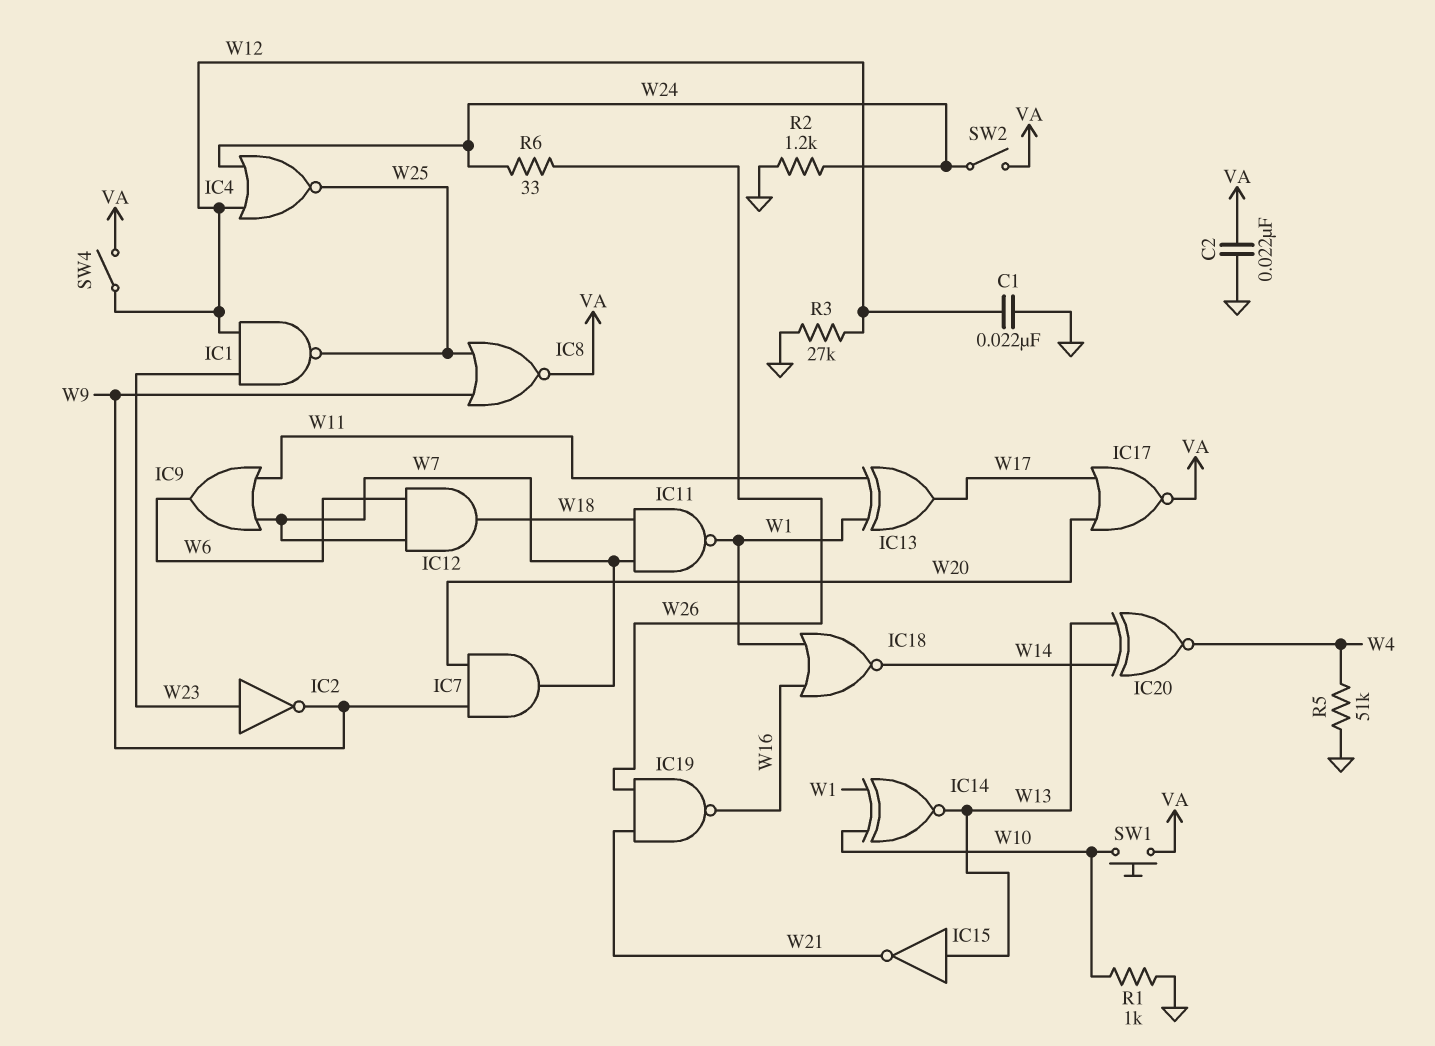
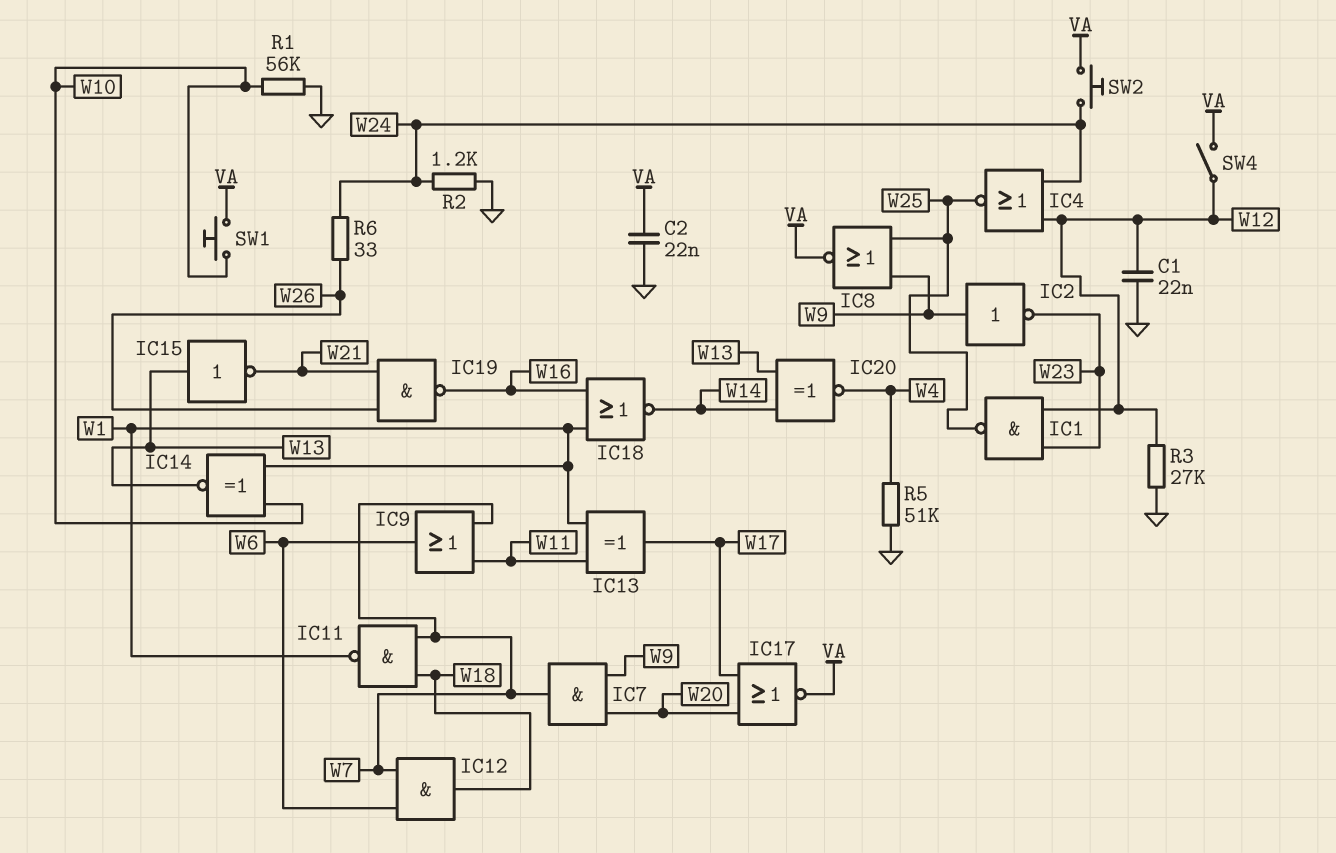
IC2: NOT (in W23, out W9) -> NOT (in W9, out W23)
R1: 1k (GND, W10) -> 56k (GND, W10)
SW2: switch (VA, W24) -> button (VA, W24)

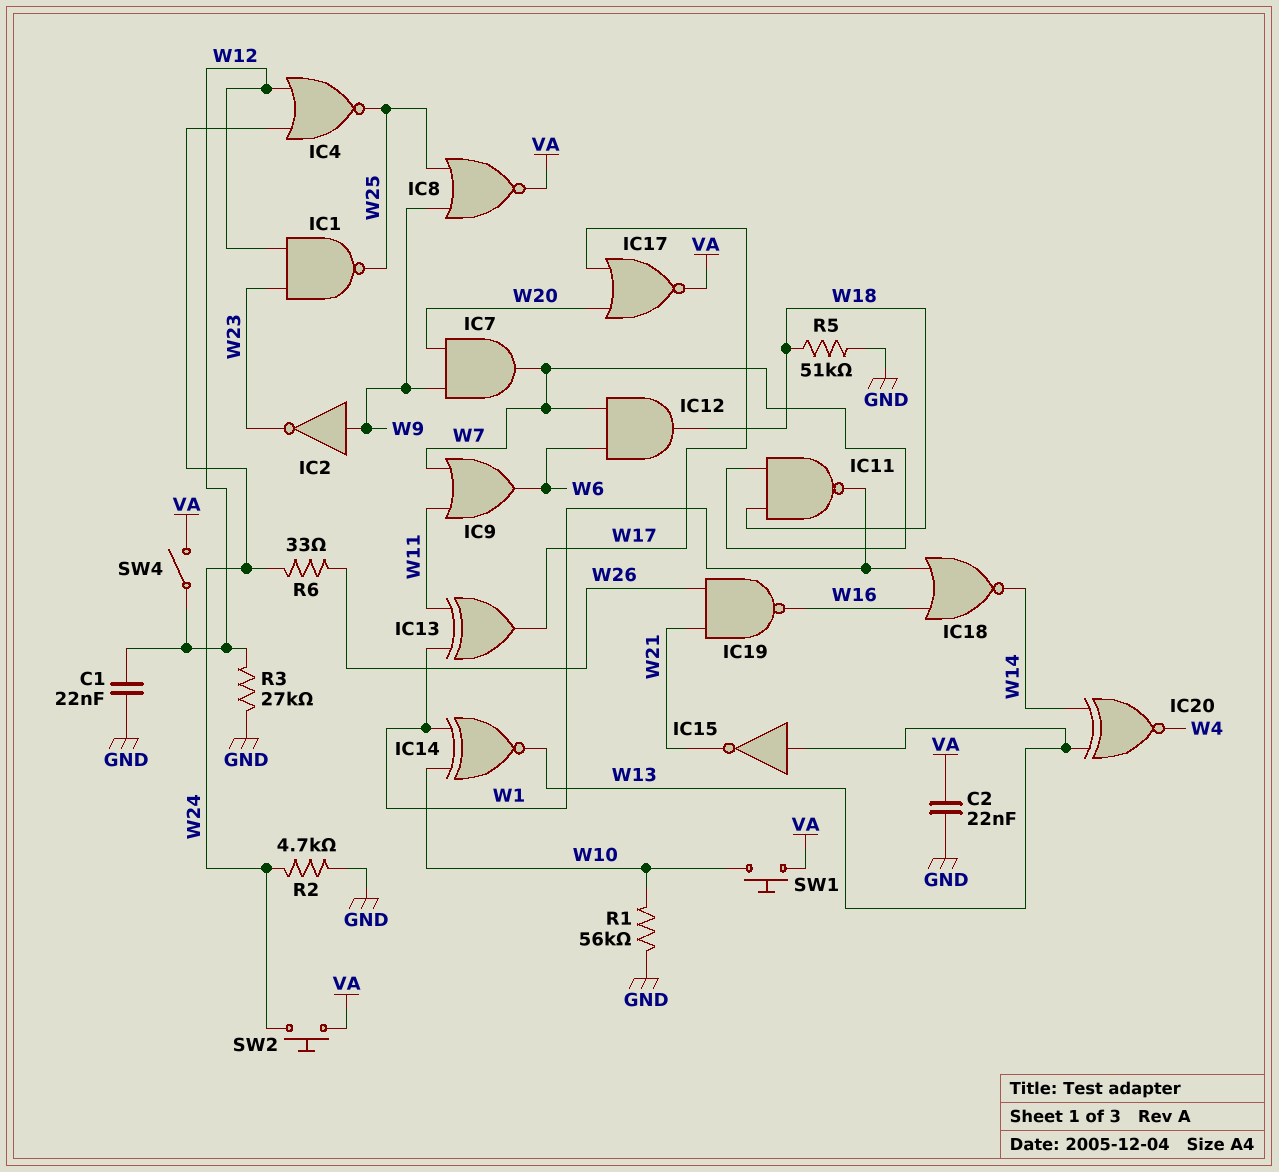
R2: 1.2k (GND, W24) -> 4.7k (GND, W24)
R5: 51k (GND, W4) -> 51k (GND, W18)

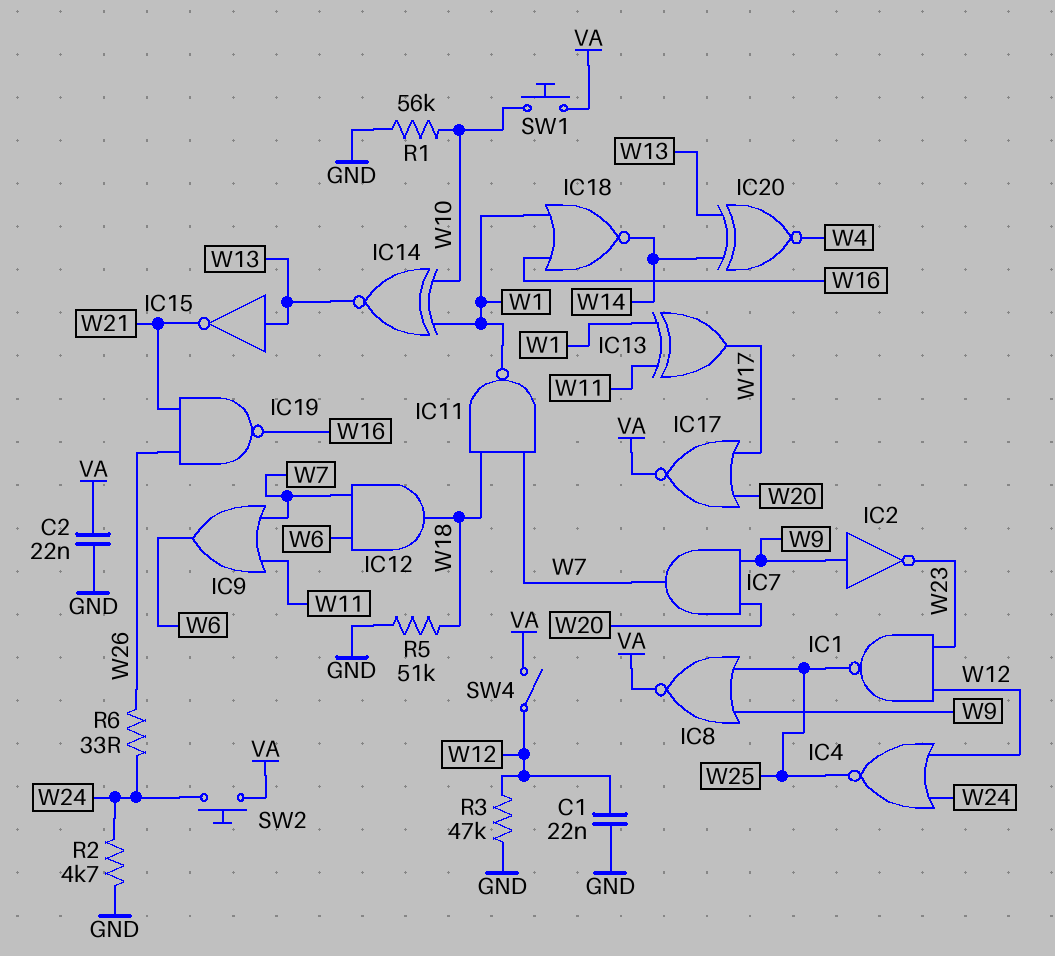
R3: 27k (GND, W12) -> 47k (GND, W12)

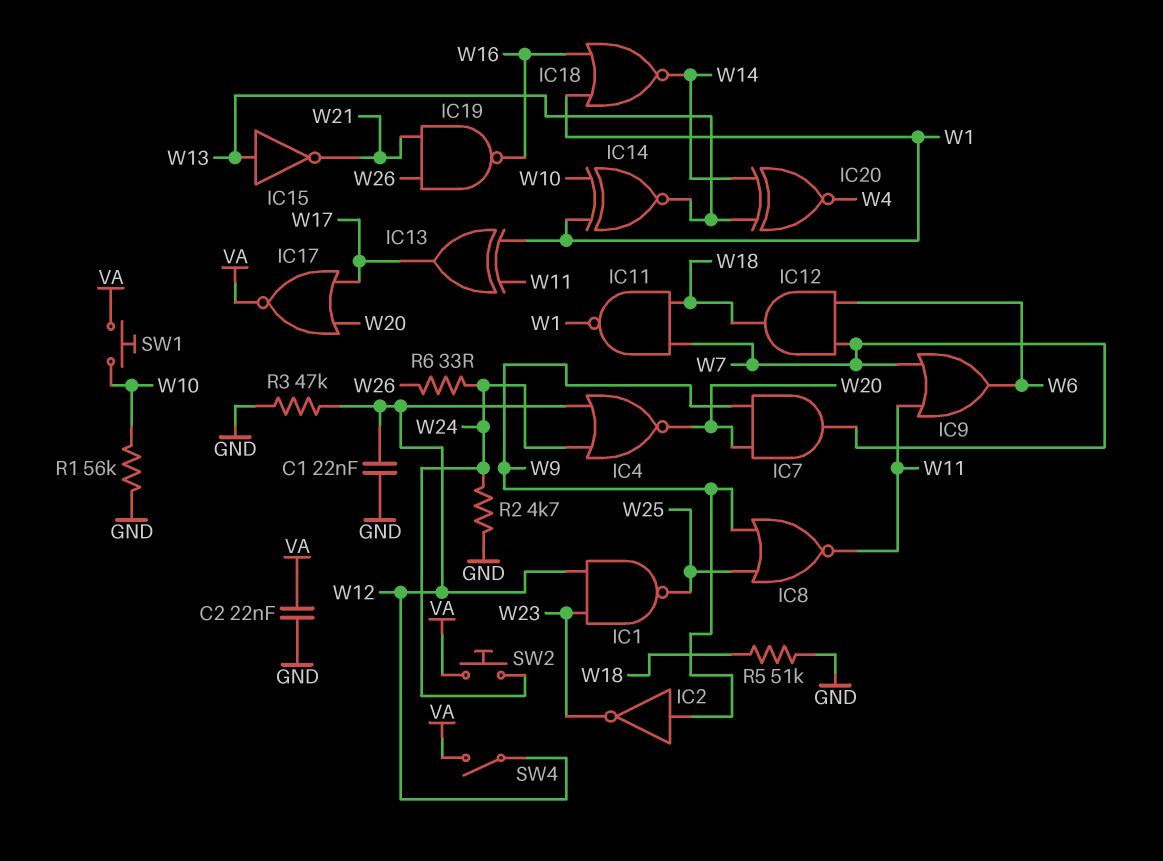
IC4: NOR (in W12, in W24, out W25) -> NOR (in W12, in W24, out W20)
IC8: NOR (in W9, in W25, out VA) -> NOR (in W9, in W25, out W11)

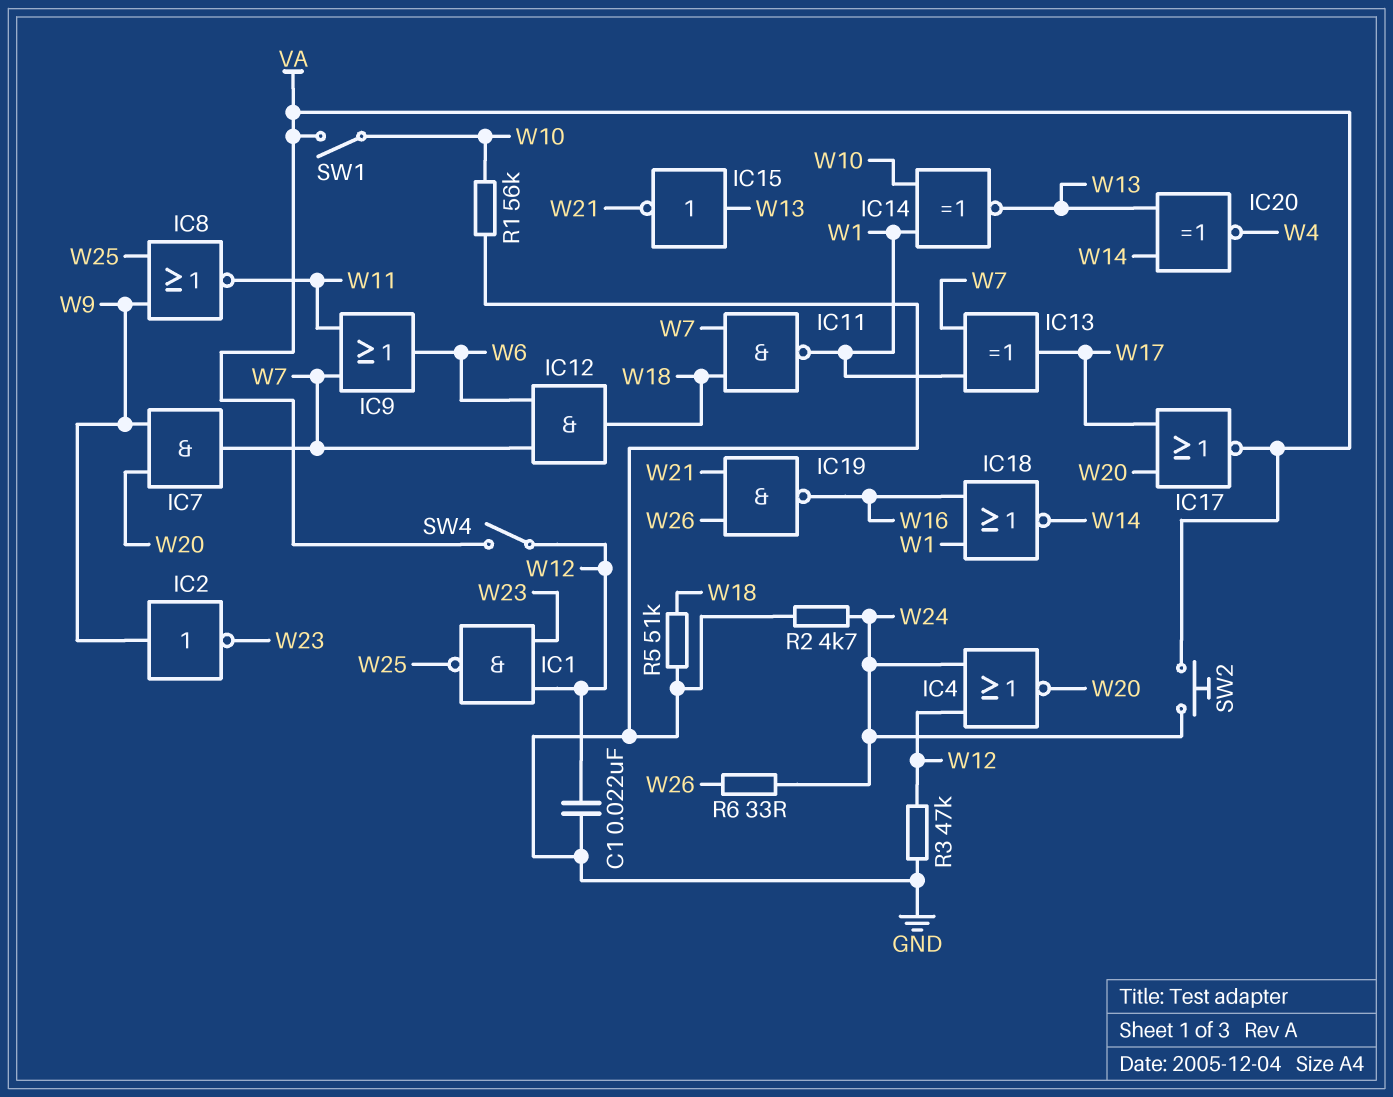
C2: 22nF (GND, VA) -> none
IC13: XOR (in W1, in W11, out W17) -> XOR (in W1, in W7, out W17)
SW1: button (VA, W10) -> switch (VA, W10)

